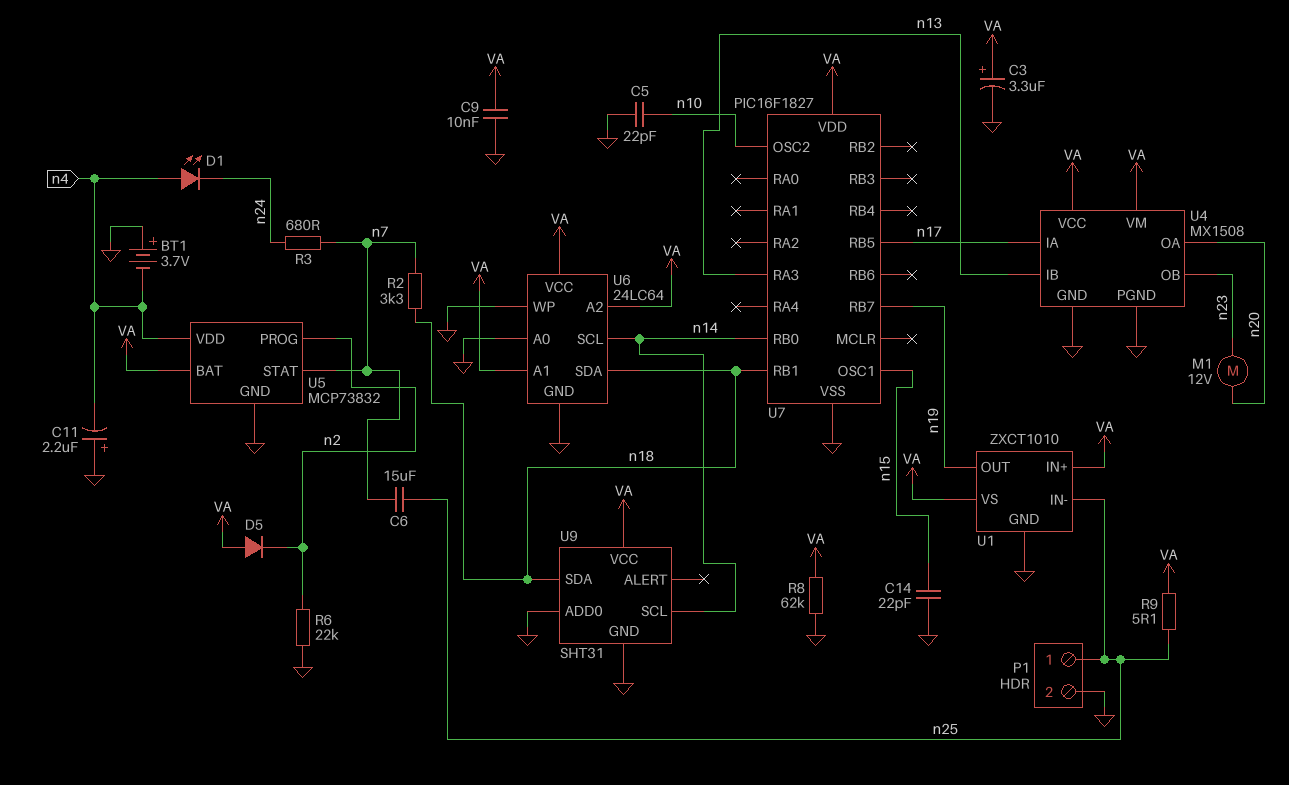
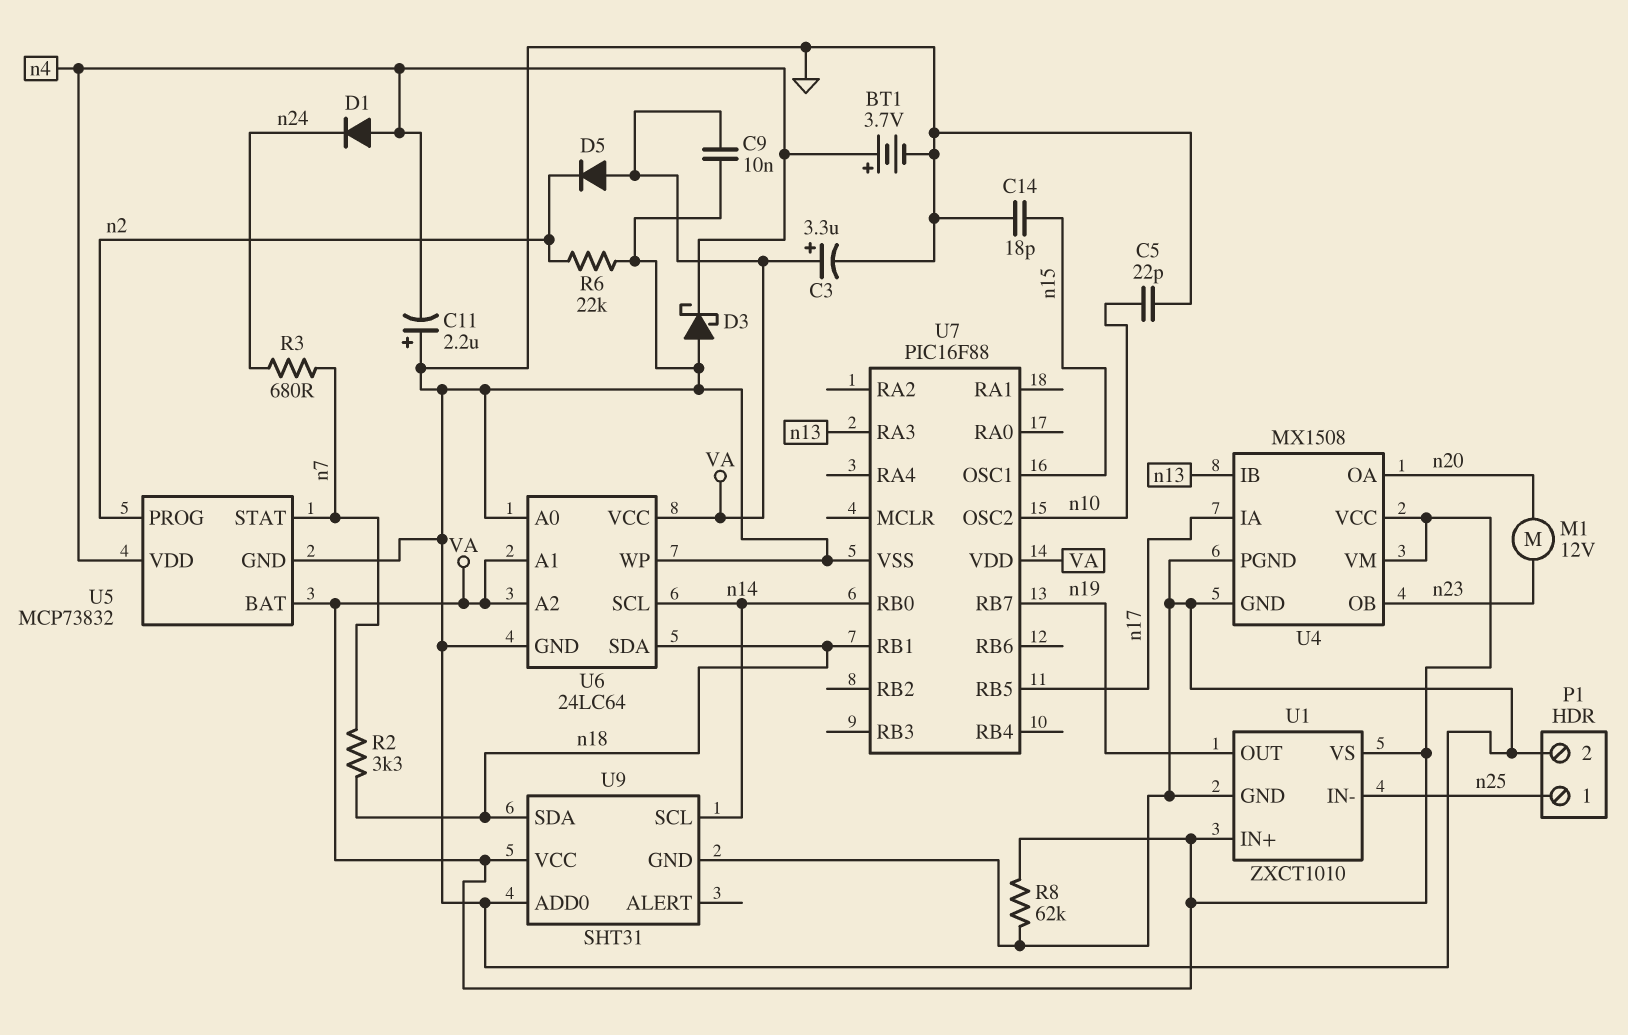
BT1: 3.7V (plus GND, minus n4) -> 3.7V (plus n4, minus GND)
C6: 15uF (n7, n25) -> none
C14: 22pF (GND, n15) -> 18pF (GND, n15)
D1: LED (A n4, K n24) -> diode (A n4, K n24)
D3: none -> schottky (A GND, K n4)
R9: 5.1 (VA, n25) -> none
U7: PIC16F1827 -> PIC16F88

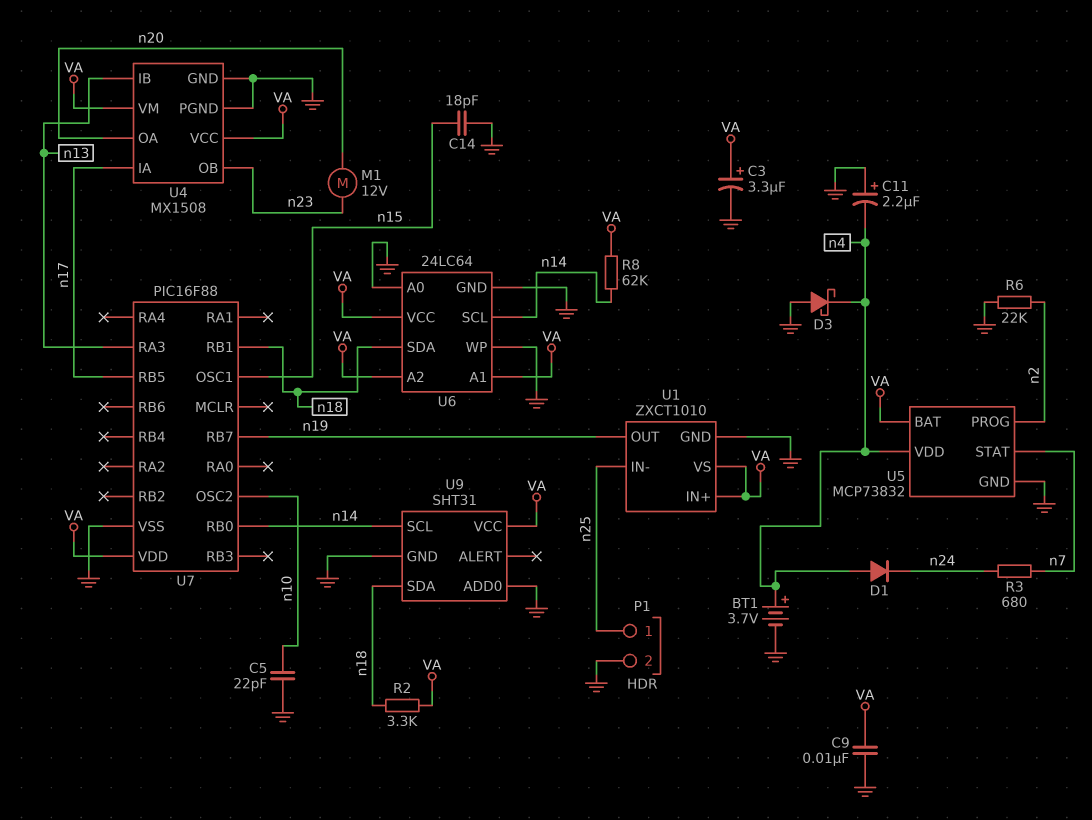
D5: diode (A VA, K n2) -> none
R2: 3.3k (n7, n18) -> 3.3k (VA, n18)
R8: 62k (GND, VA) -> 62k (VA, n14)

